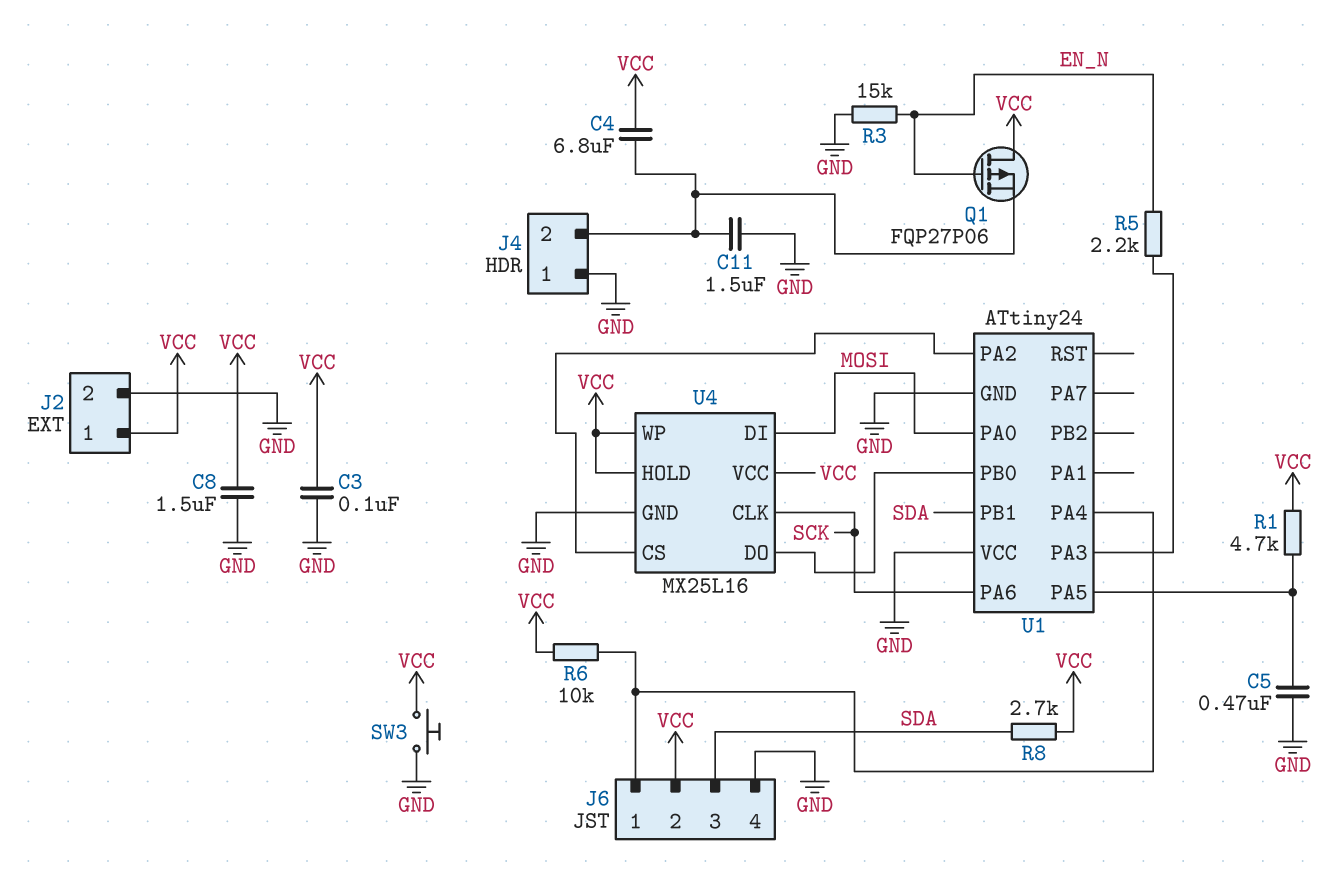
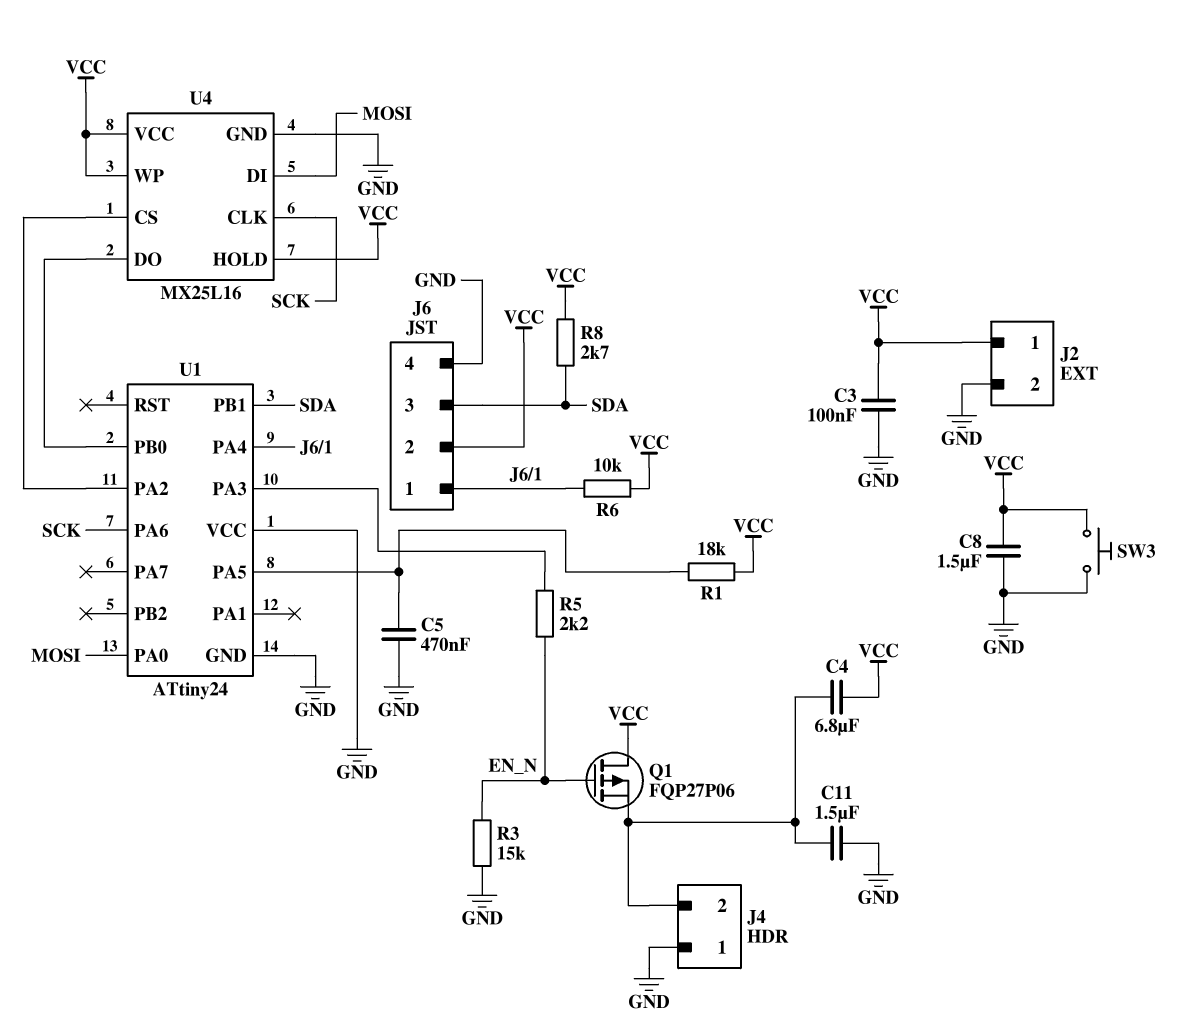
R1: 4.7k (U1/PA5, VCC) -> 18k (U1/PA5, VCC)

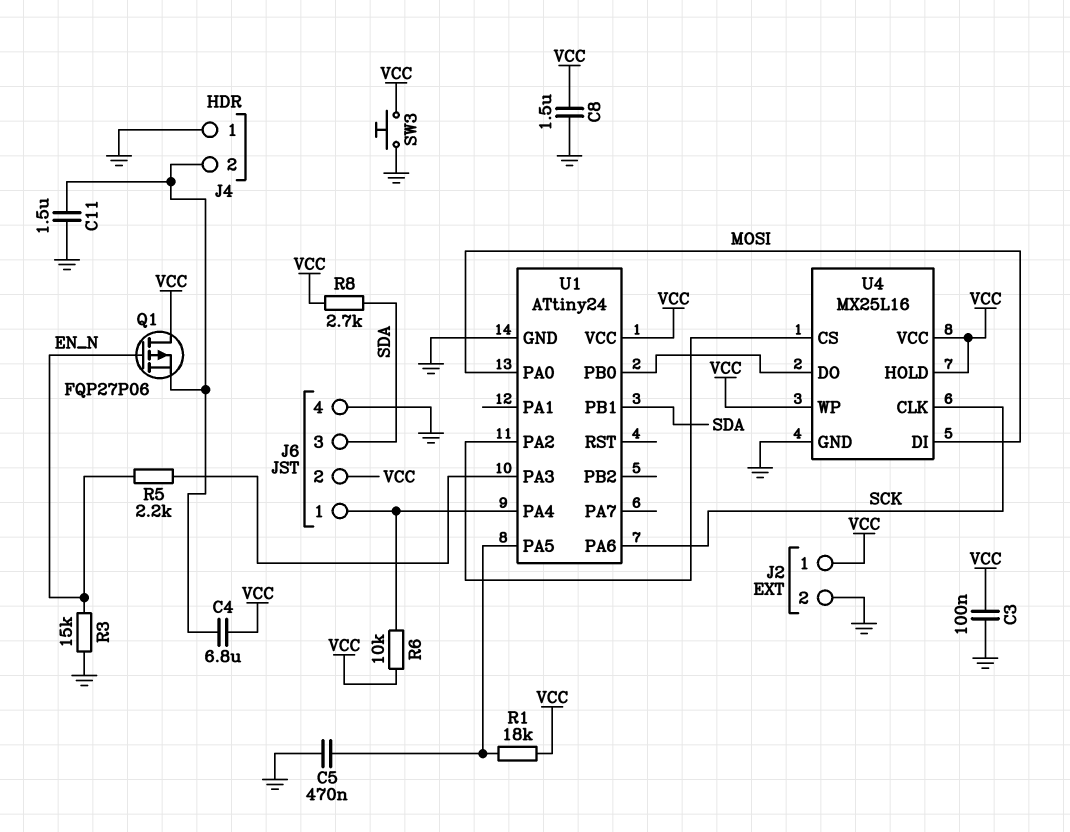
U1 pin VCC: GND -> VCC

